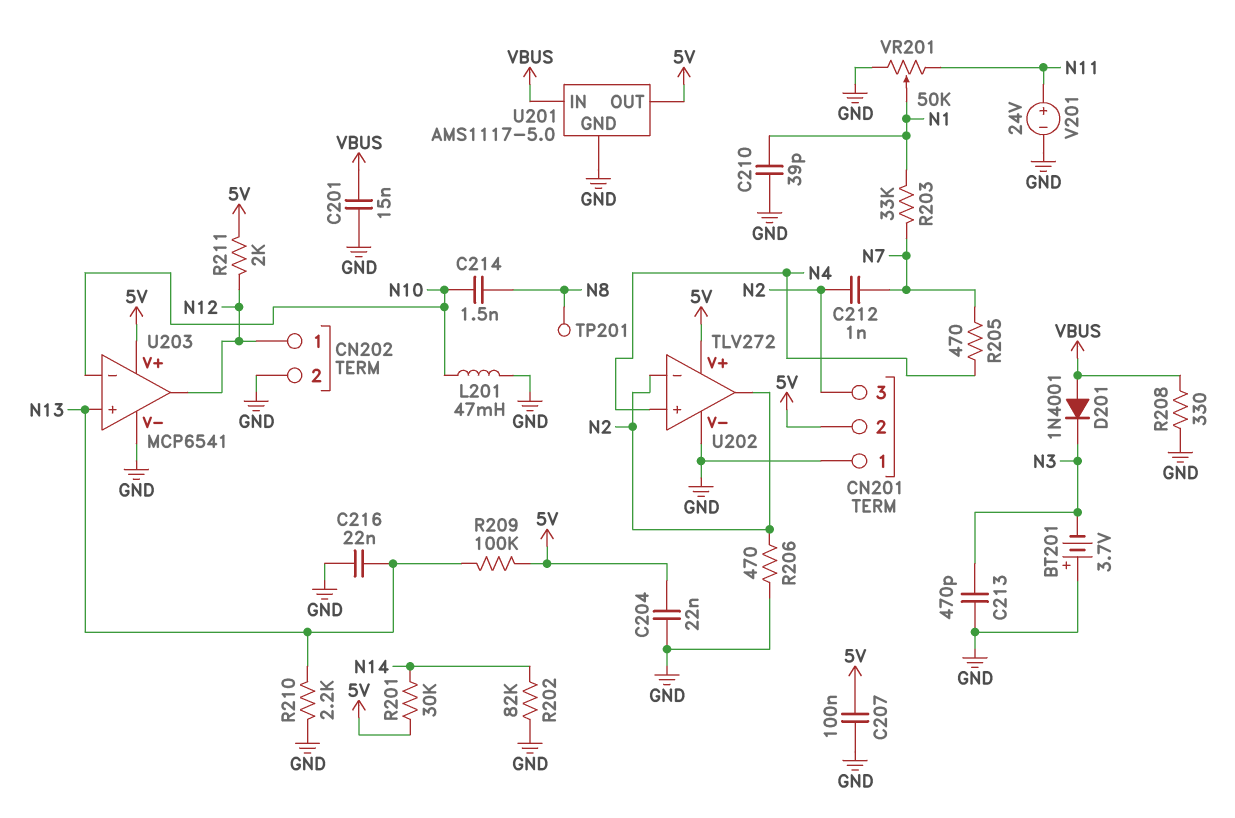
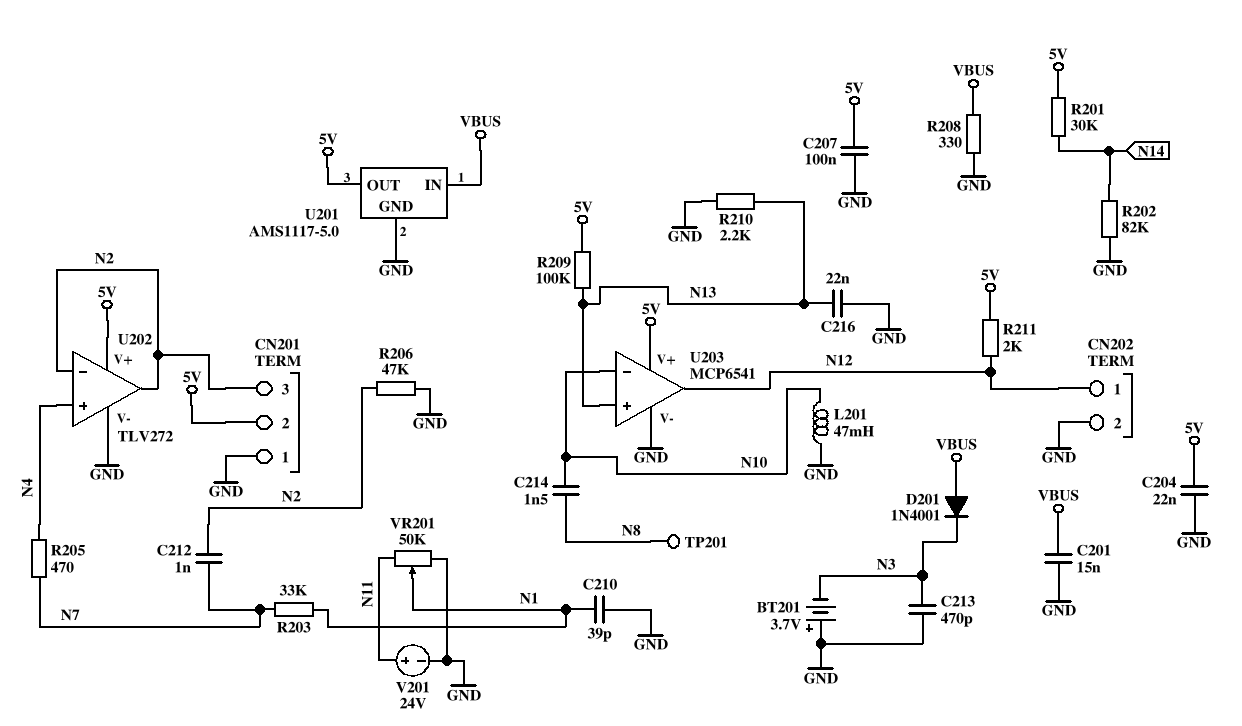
R206: 470 (GND, N2) -> 47k (GND, N2)

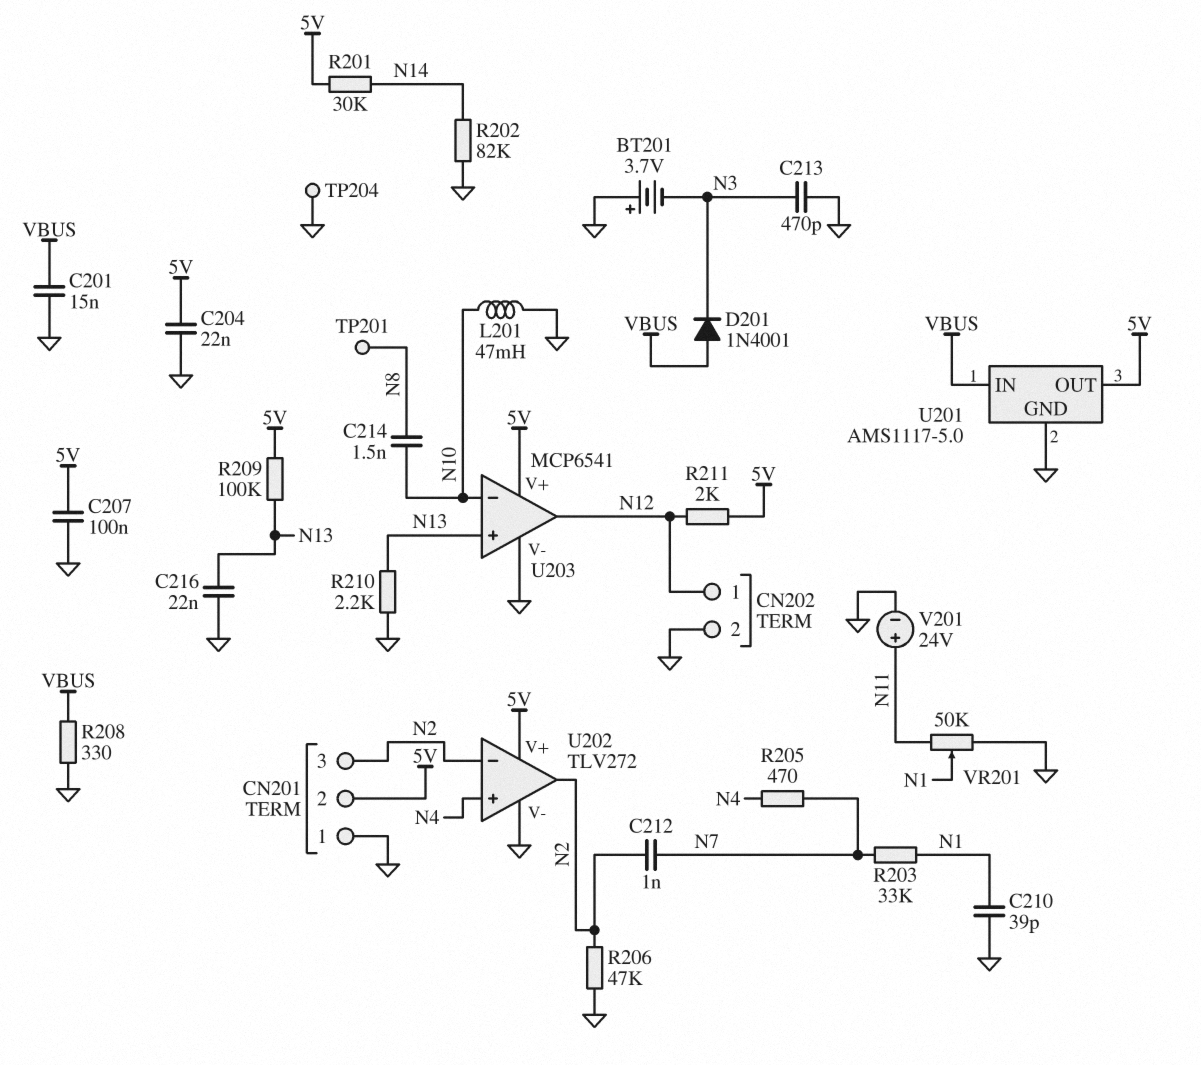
TP204: none -> test point (GND)

